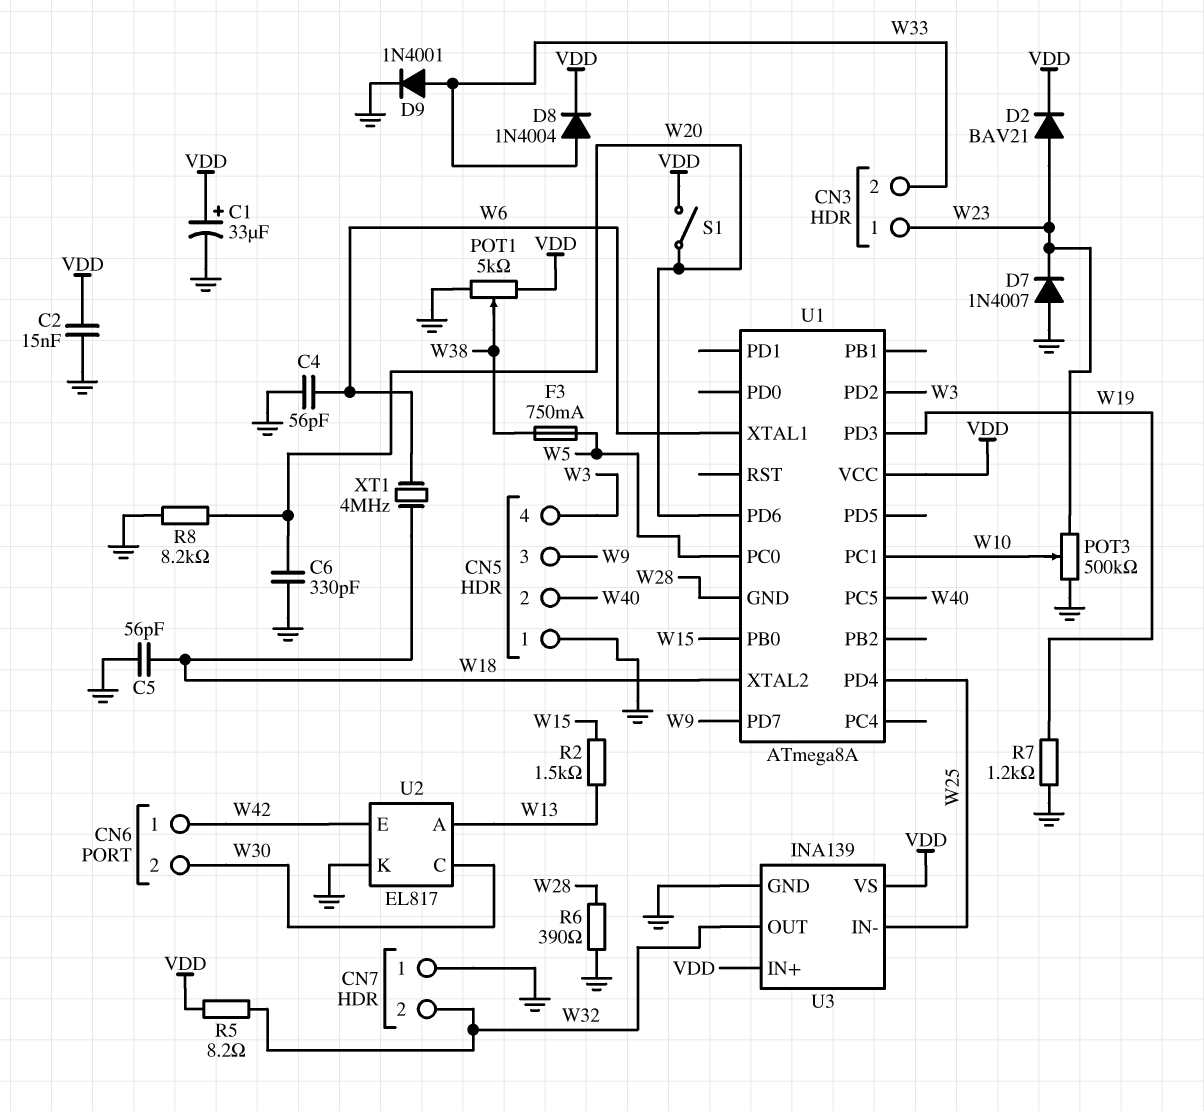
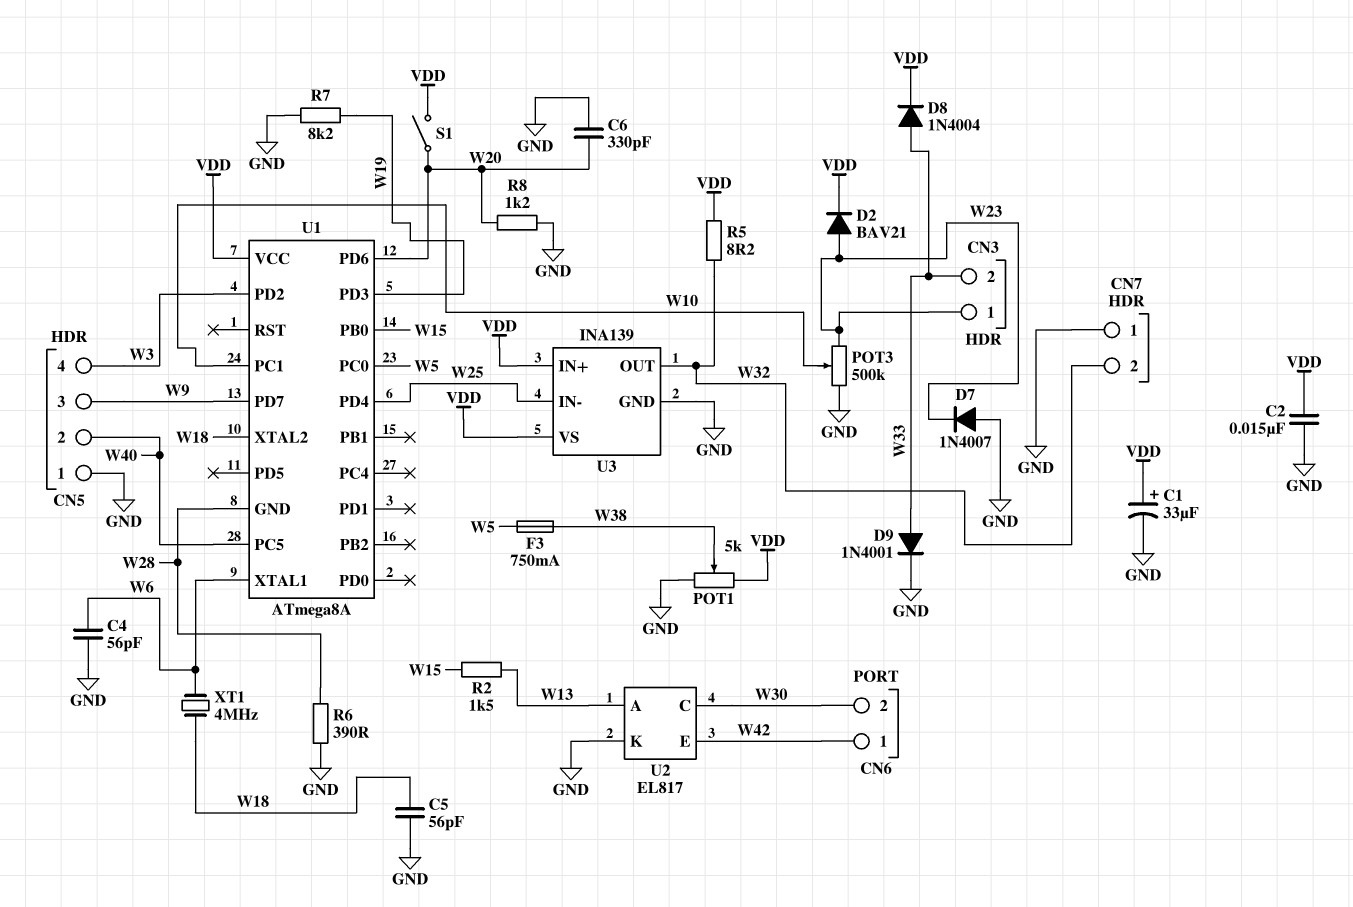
R7: 1.2k (GND, W19) -> 8.2k (GND, W19)
R8: 8.2k (GND, W20) -> 1.2k (GND, W20)

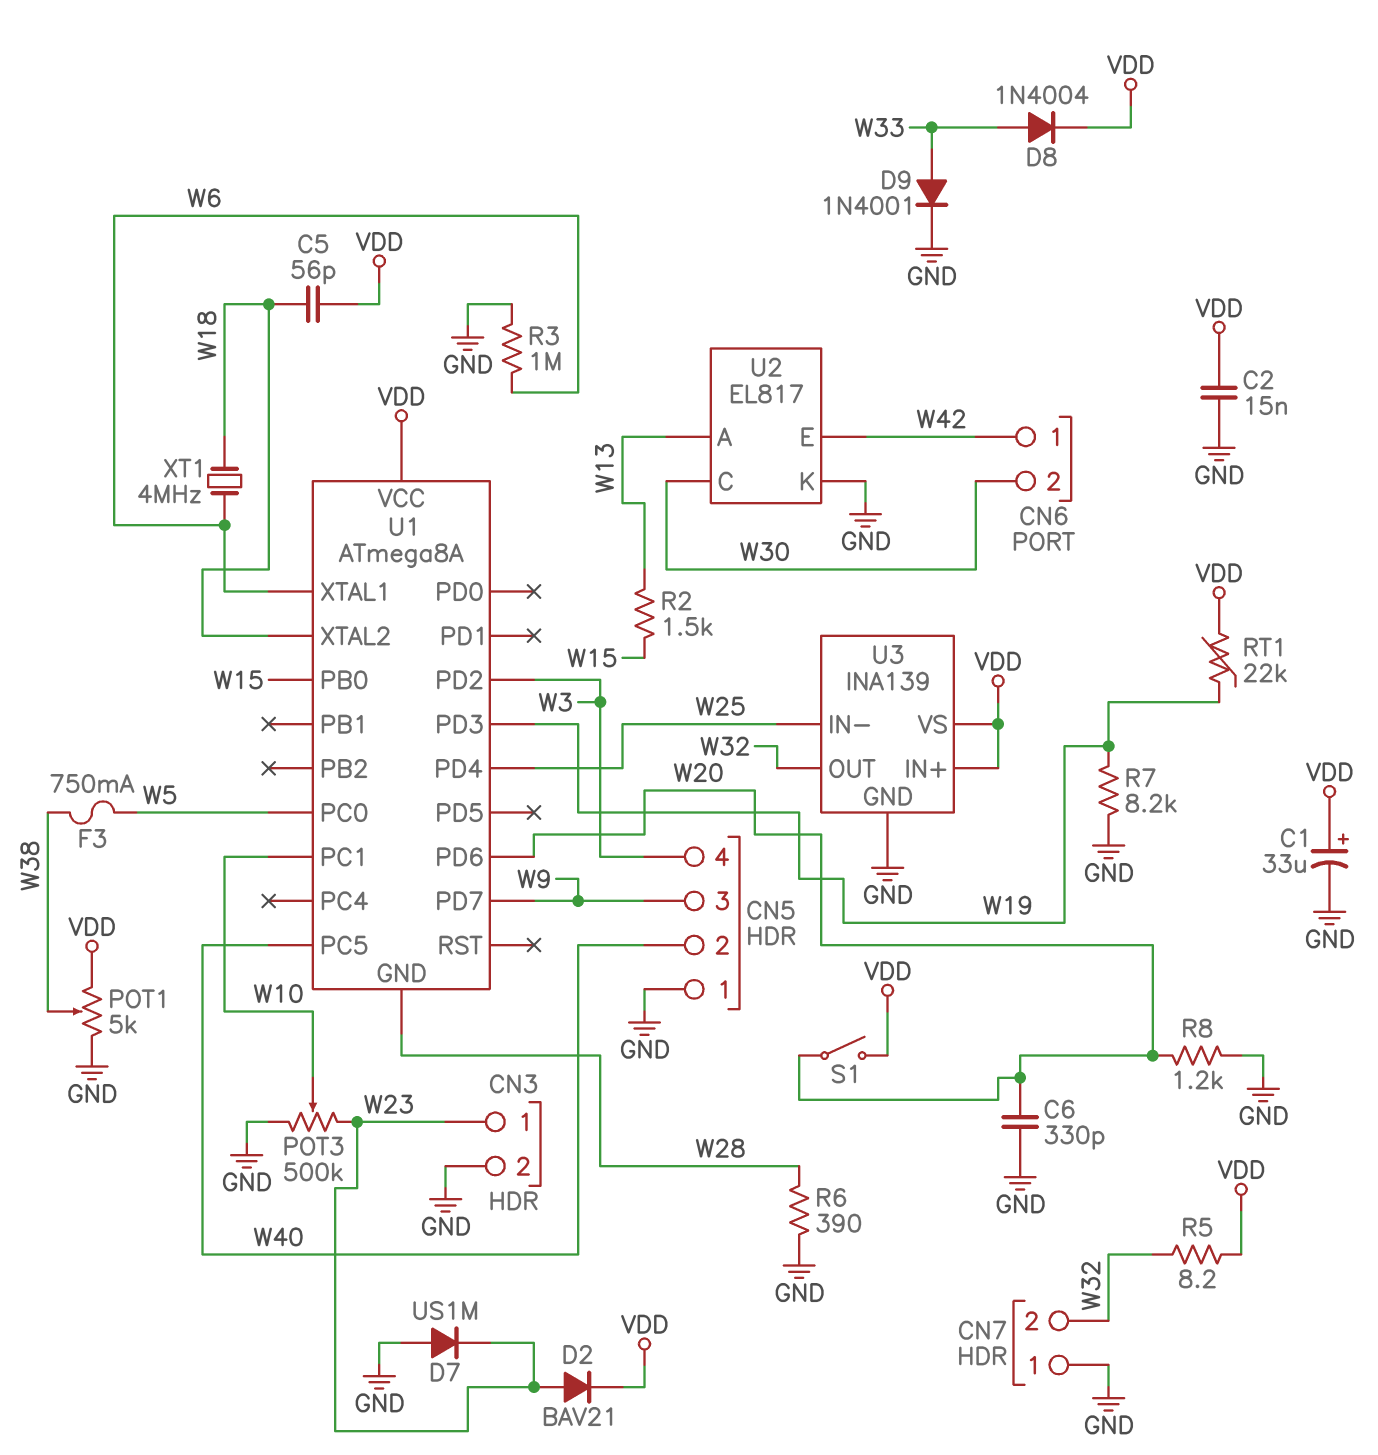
C4: 56pF (GND, W6) -> none
C5: 56pF (GND, W18) -> 56pF (VDD, W18)
CN3 pin 2: W33 -> GND
D7: diode 1N4007 (A GND, K W23) -> diode US1M (A GND, K W23)
R3: none -> 1M (GND, W6)
RT1: none -> 22k (VDD, W19)

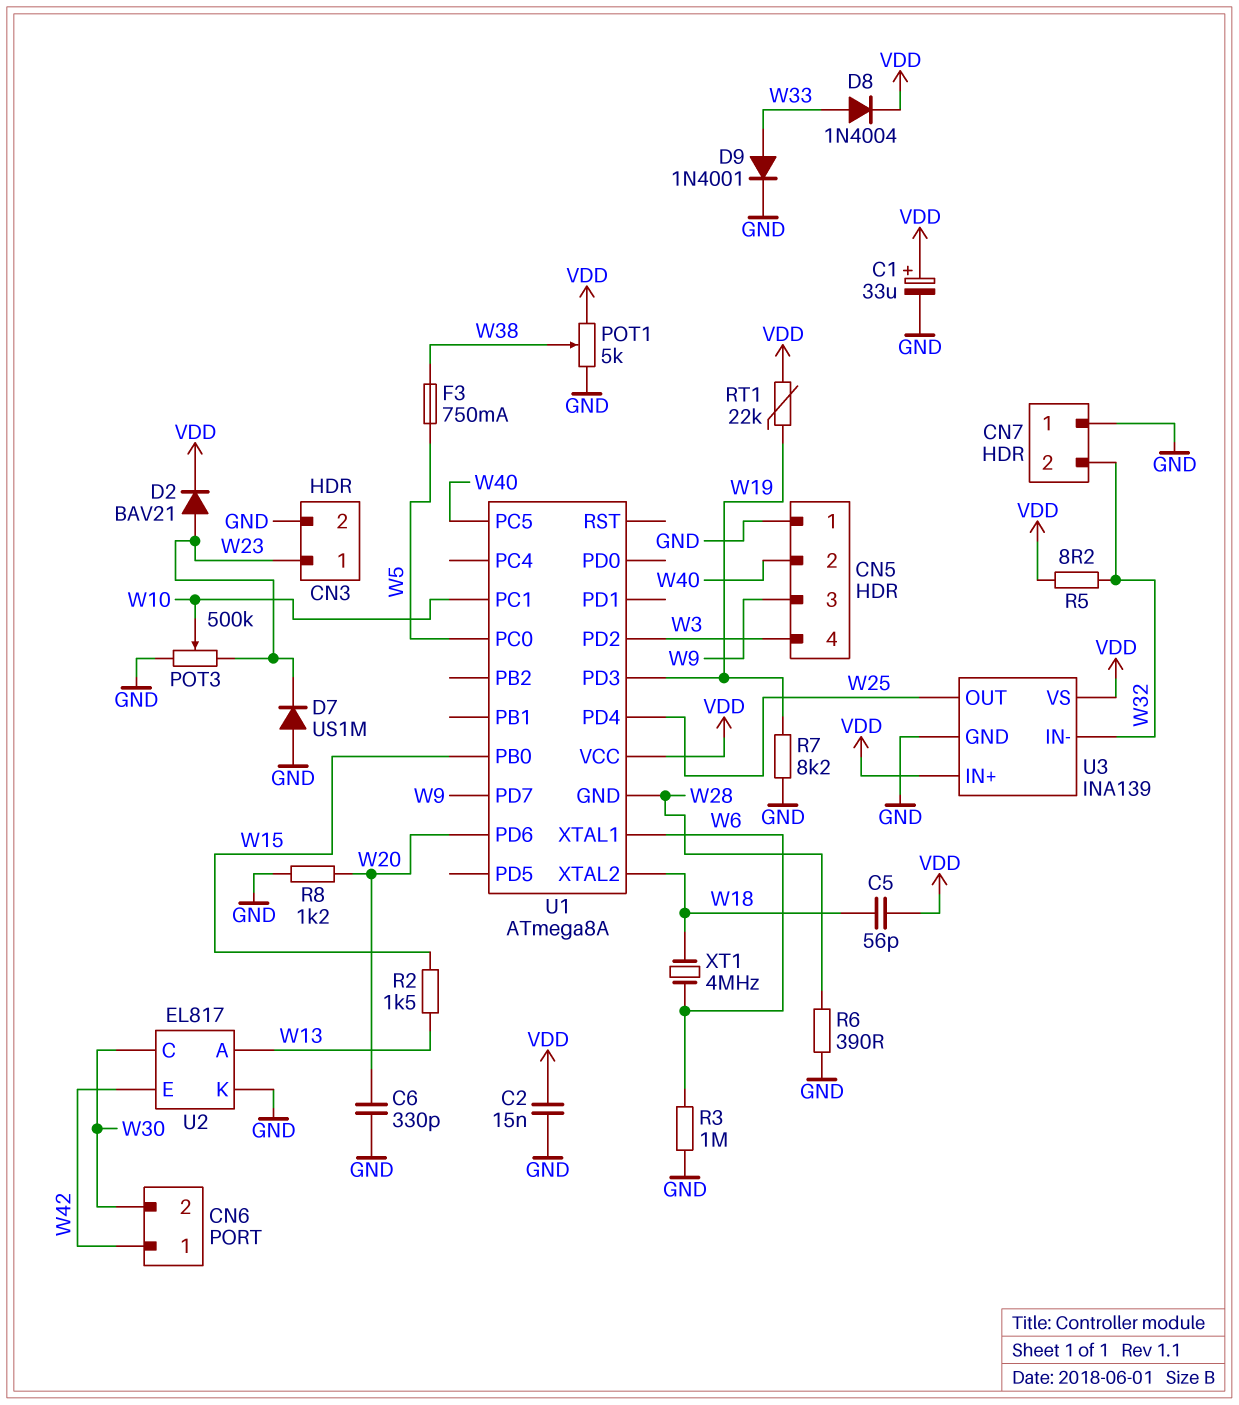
S1: switch (VDD, W20) -> none
U3 pin IN-: W25 -> W32
U3 pin OUT: W32 -> W25

